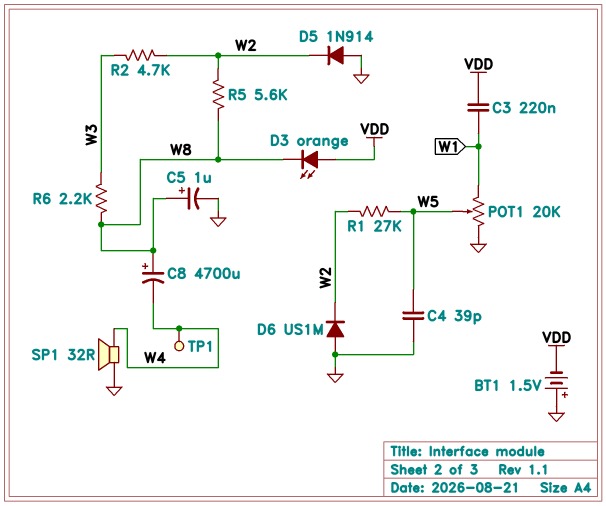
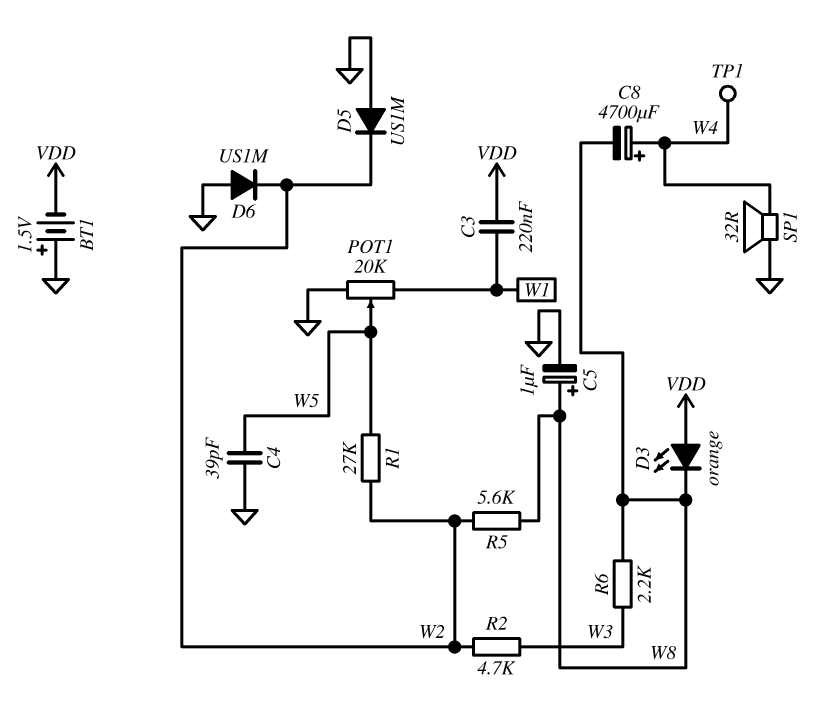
C8: 4700uF (plus W8, minus W4) -> 4700uF (plus W4, minus W8)
D5: diode 1N914 (A GND, K W2) -> diode US1M (A GND, K W2)

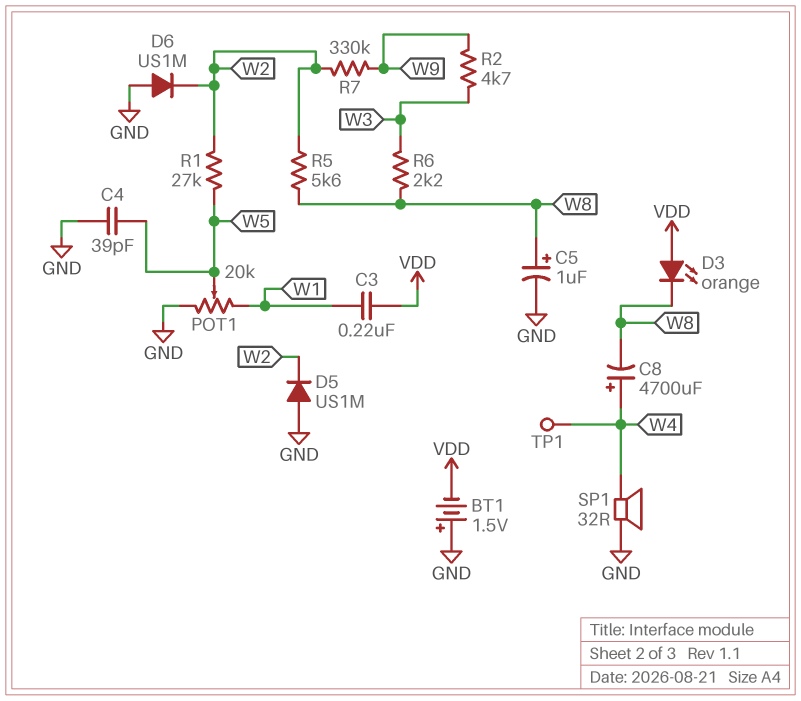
R2: 4.7k (W2, W3) -> 4.7k (W3, W9)
R7: none -> 330k (W2, W9)

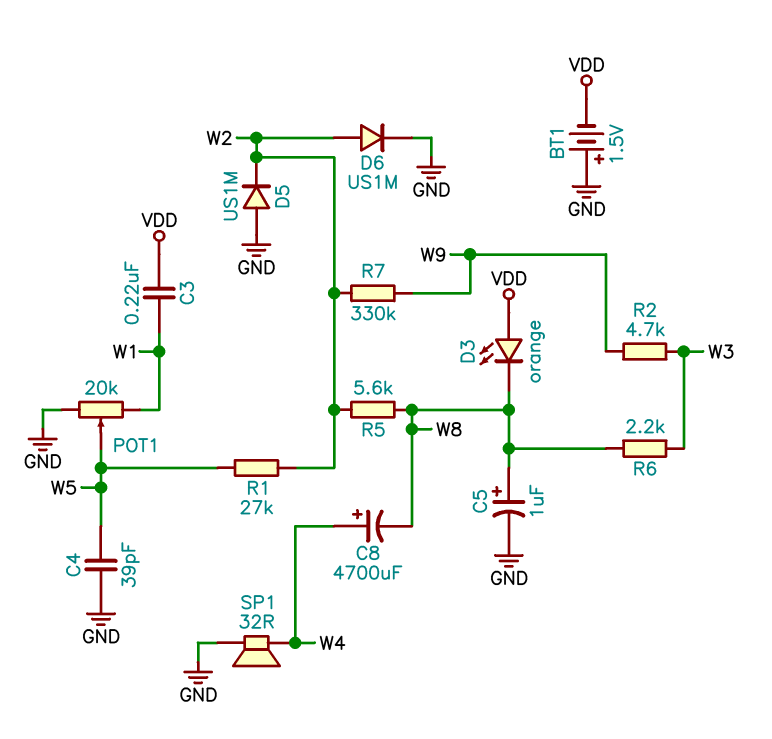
D6: diode US1M (A GND, K W2) -> diode US1M (A W2, K GND)
TP1: test point (W4) -> none

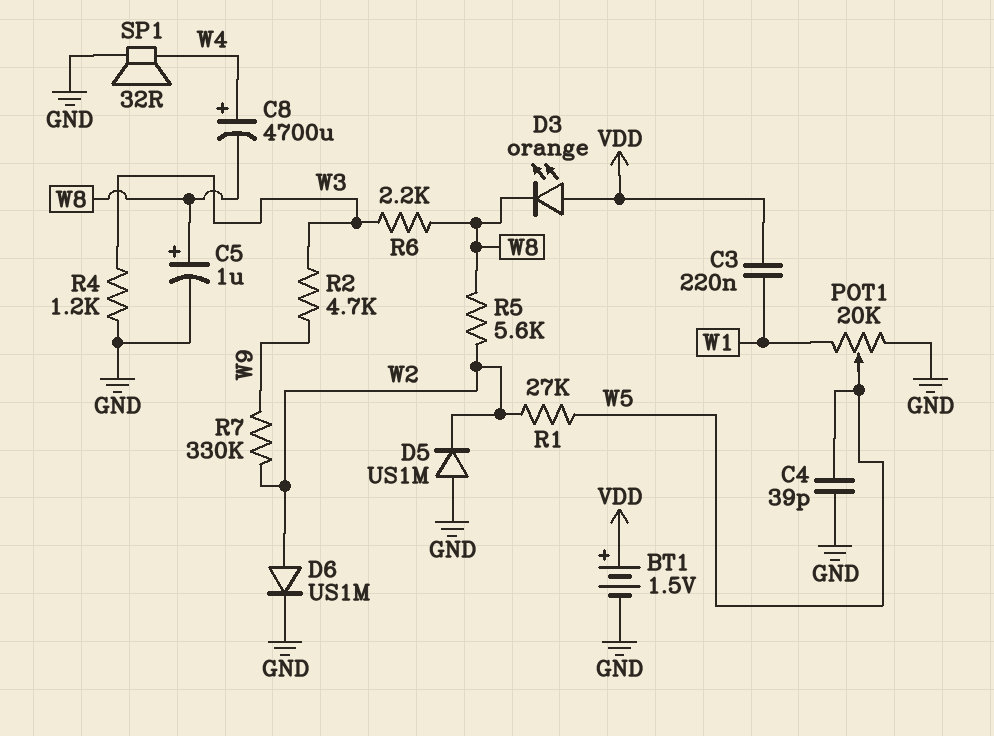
BT1: 1.5V (plus GND, minus VDD) -> 1.5V (plus VDD, minus GND)
R4: none -> 1.2k (GND, W3)

